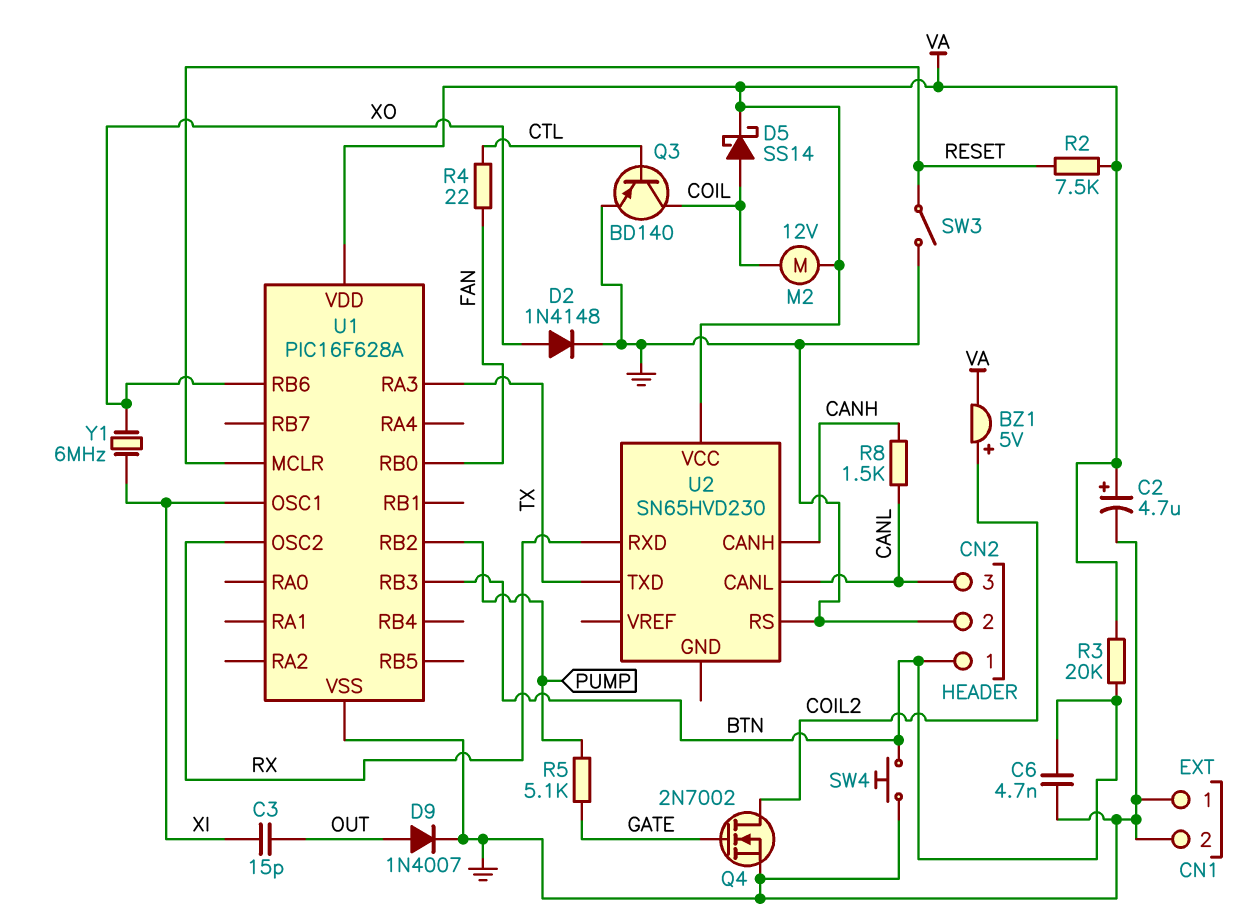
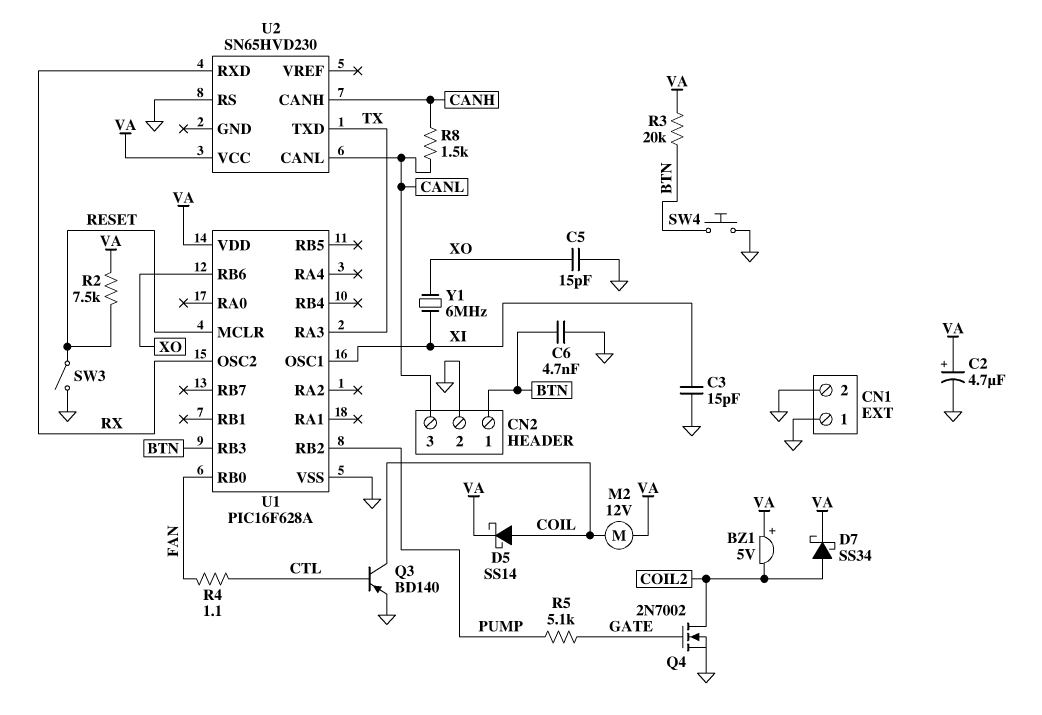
BZ1: buzzer 5V (plus COIL2, minus VA) -> buzzer 5V (plus VA, minus COIL2)
C3: 15pF (OUT, XI) -> 15pF (GND, XI)
C5: none -> 15pF (GND, XO)
D2: diode 1N4148 (A XO, K GND) -> none
D7: none -> schottky SS34 (A COIL2, K VA)
D9: diode 1N4007 (A OUT, K GND) -> none
R4: 22 (CTL, FAN) -> 1.1 (CTL, FAN)

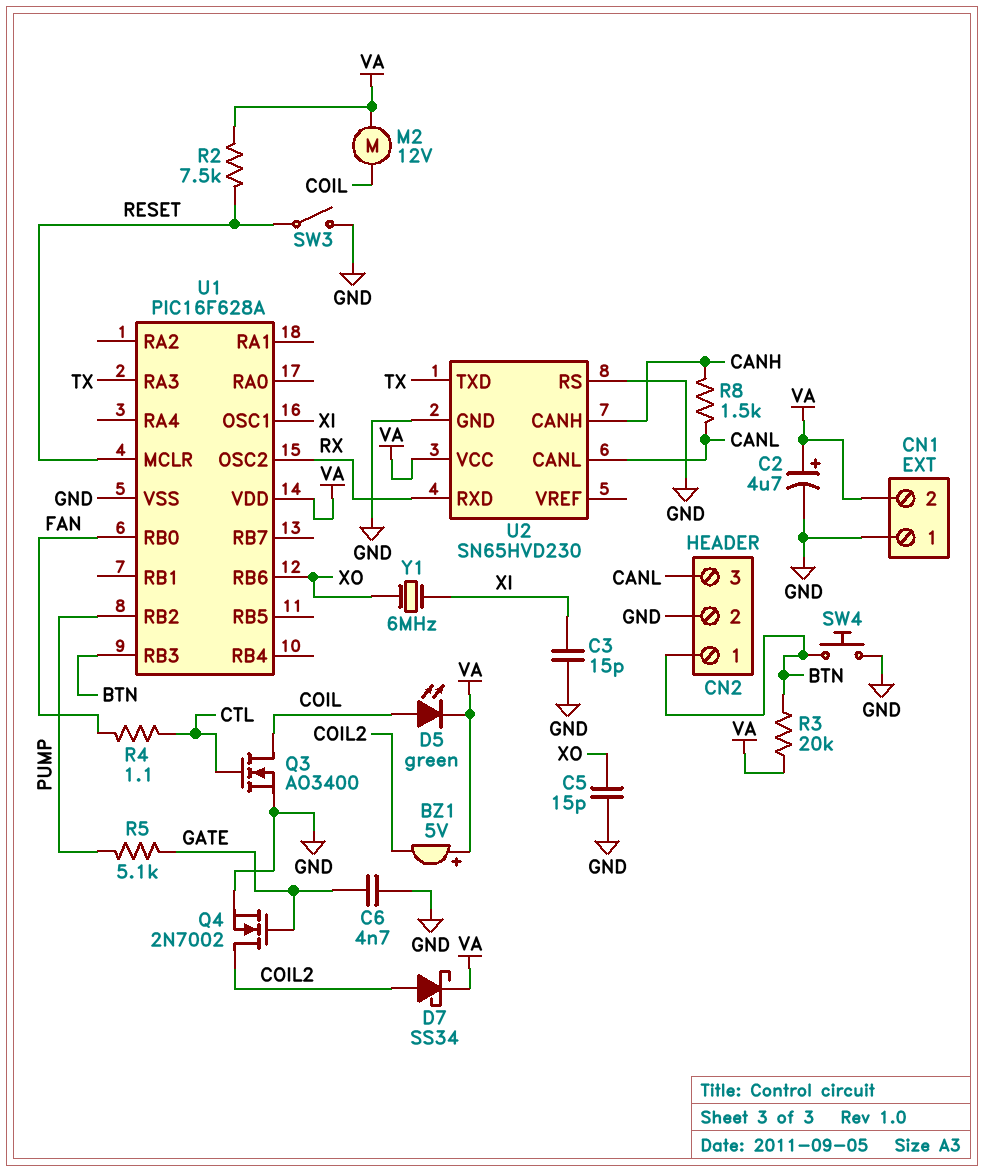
C6: 4.7nF (BTN, GND) -> 4.7nF (GATE, GND)
CN1 pin 2: GND -> VA
D5: schottky SS14 (A COIL, K VA) -> LED green (A COIL, K VA)
Q3: PNP BD140 (B CTL, C COIL, E GND) -> NMOS AO3400 (G CTL, D COIL, S GND)
U2 pin GND: none -> GND

